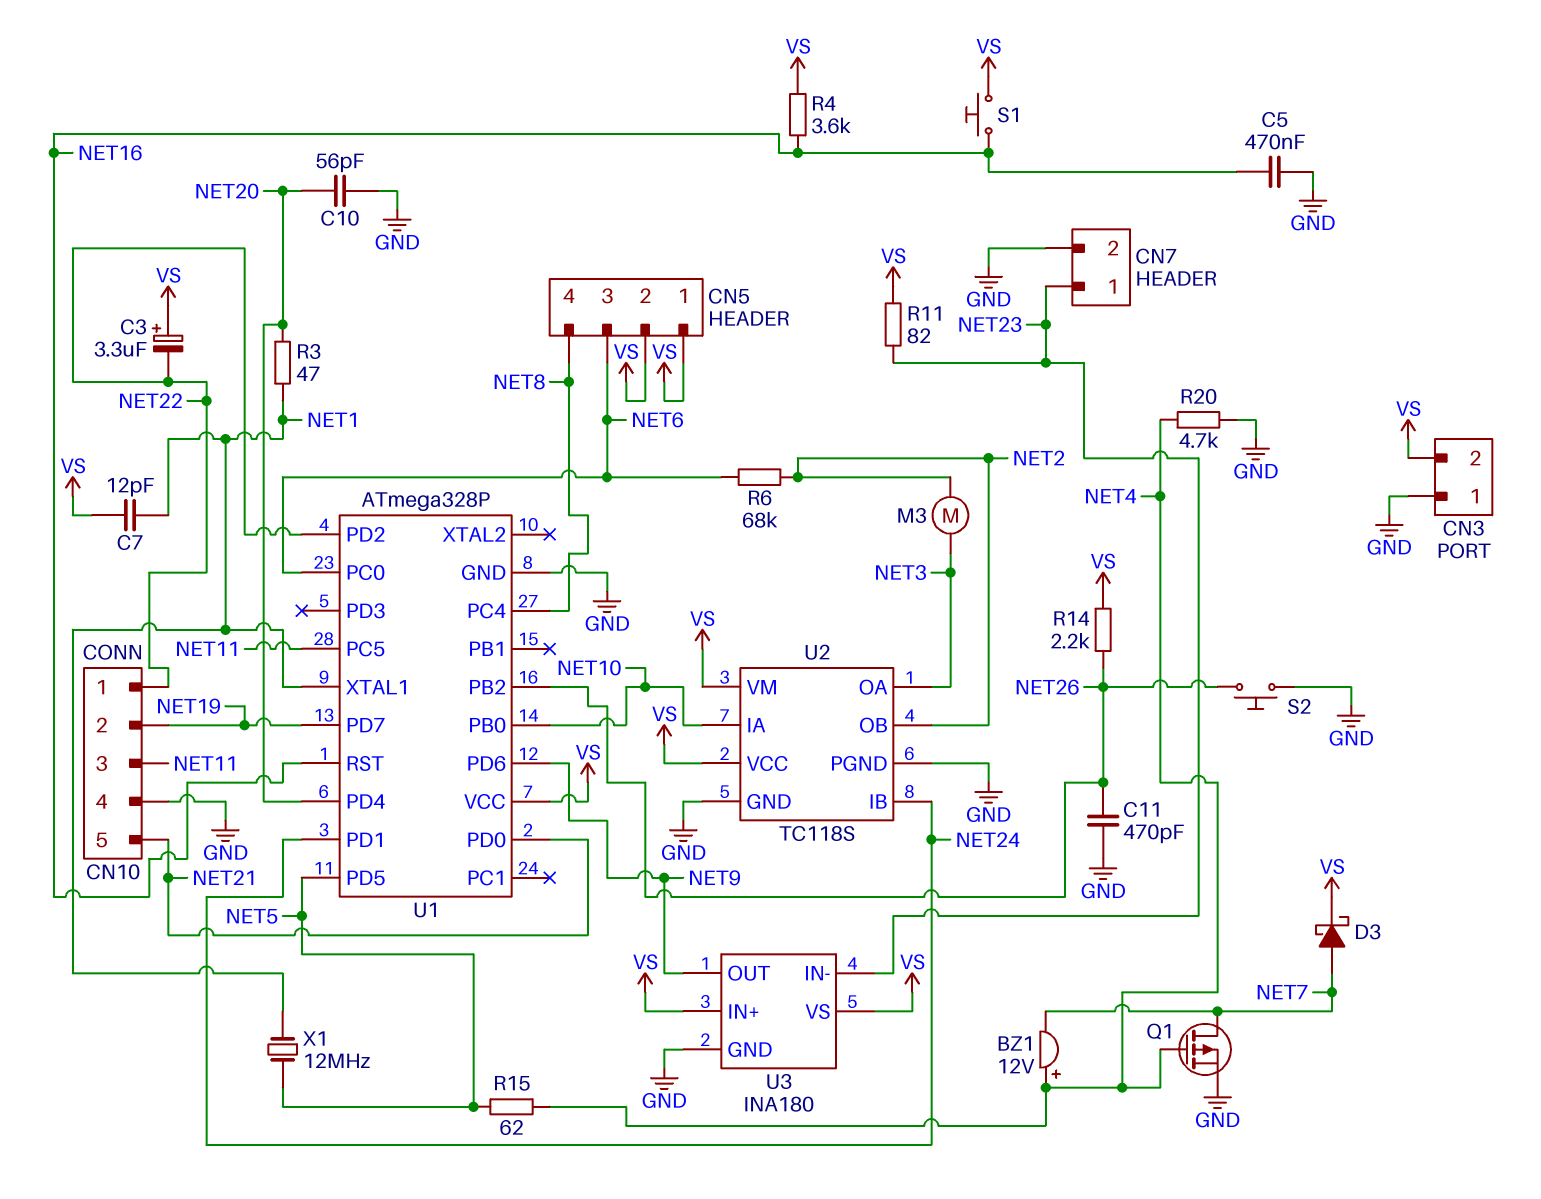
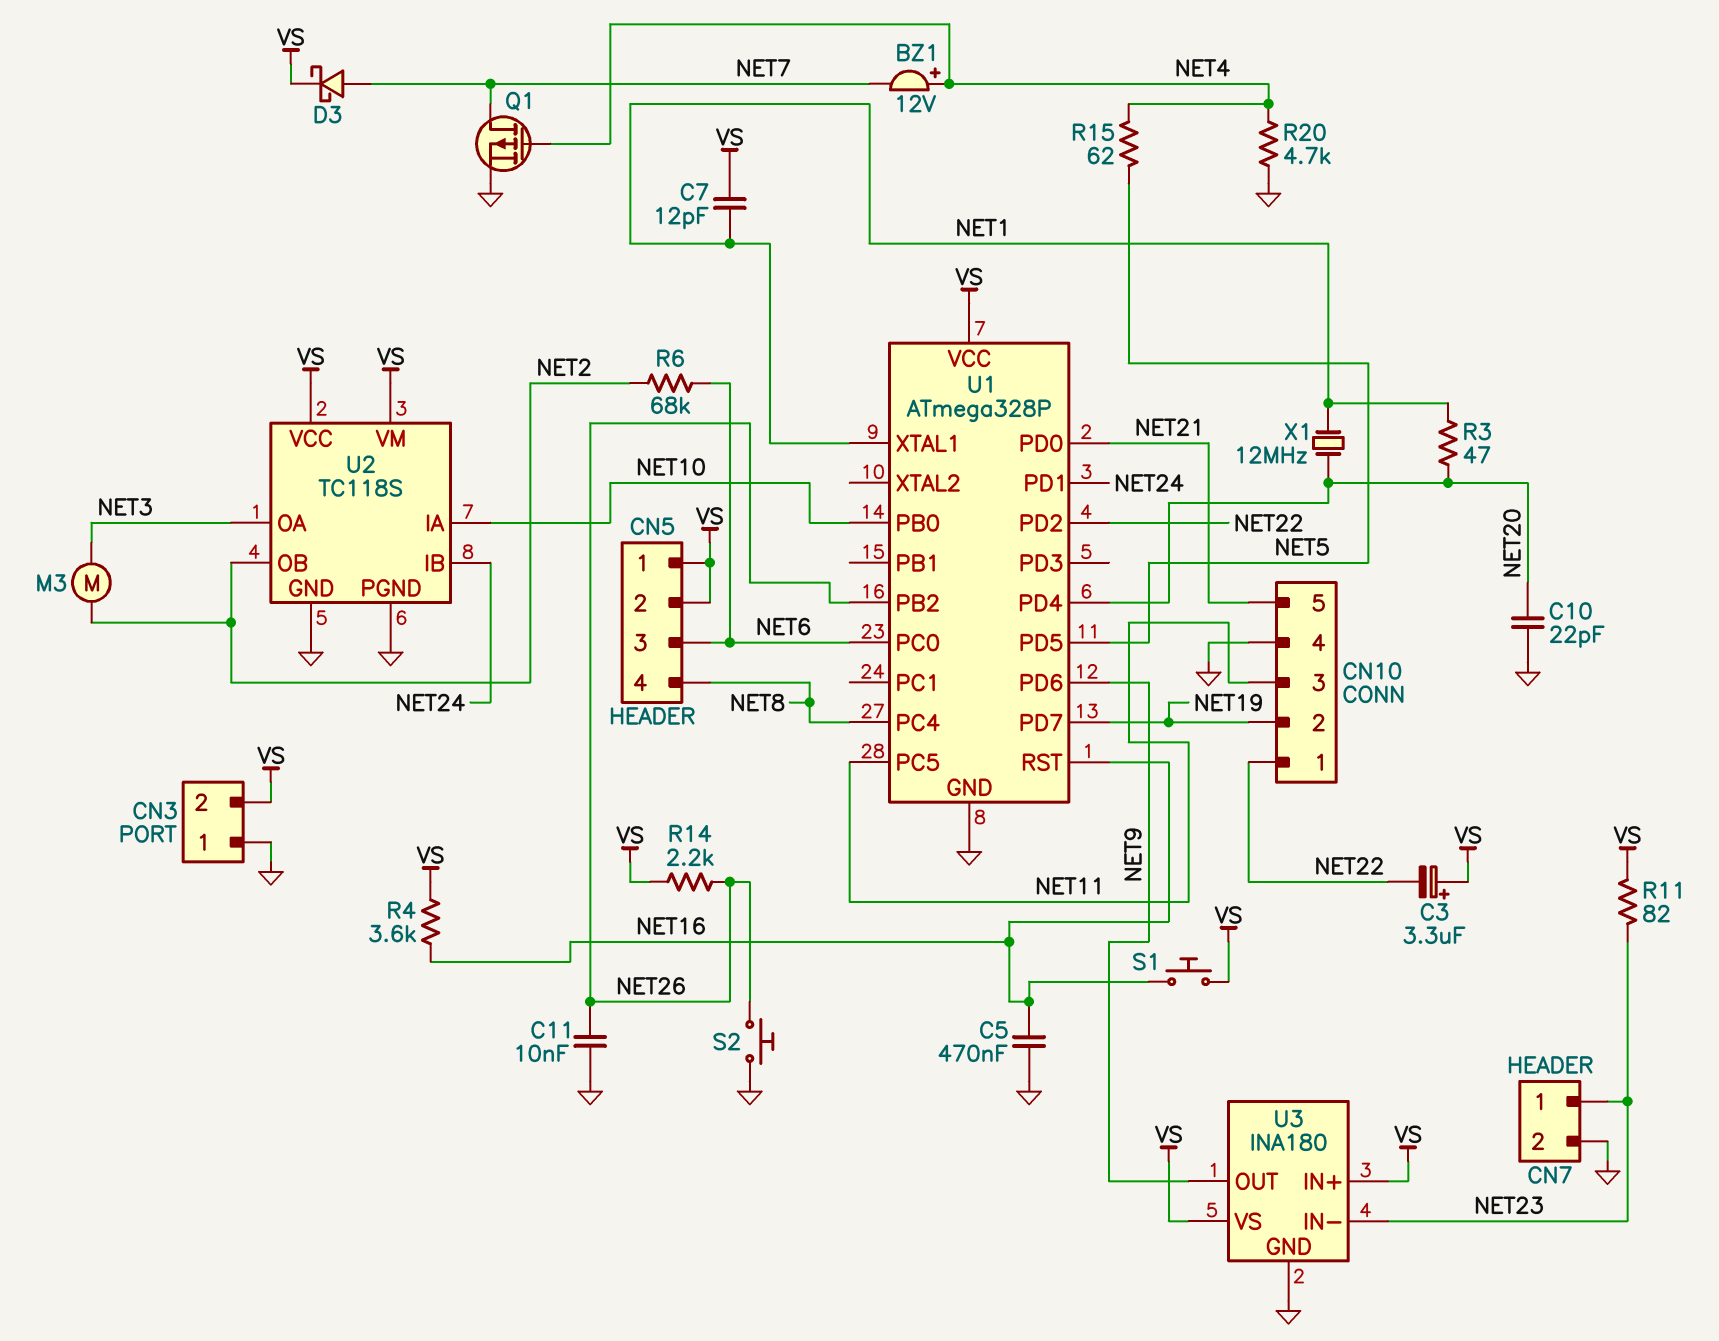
C10: 56pF (GND, NET20) -> 22pF (GND, NET20)
C11: 470pF (GND, NET26) -> 10nF (GND, NET26)
X1: 12MHz (NET1, NET5) -> 12MHz (NET1, NET20)

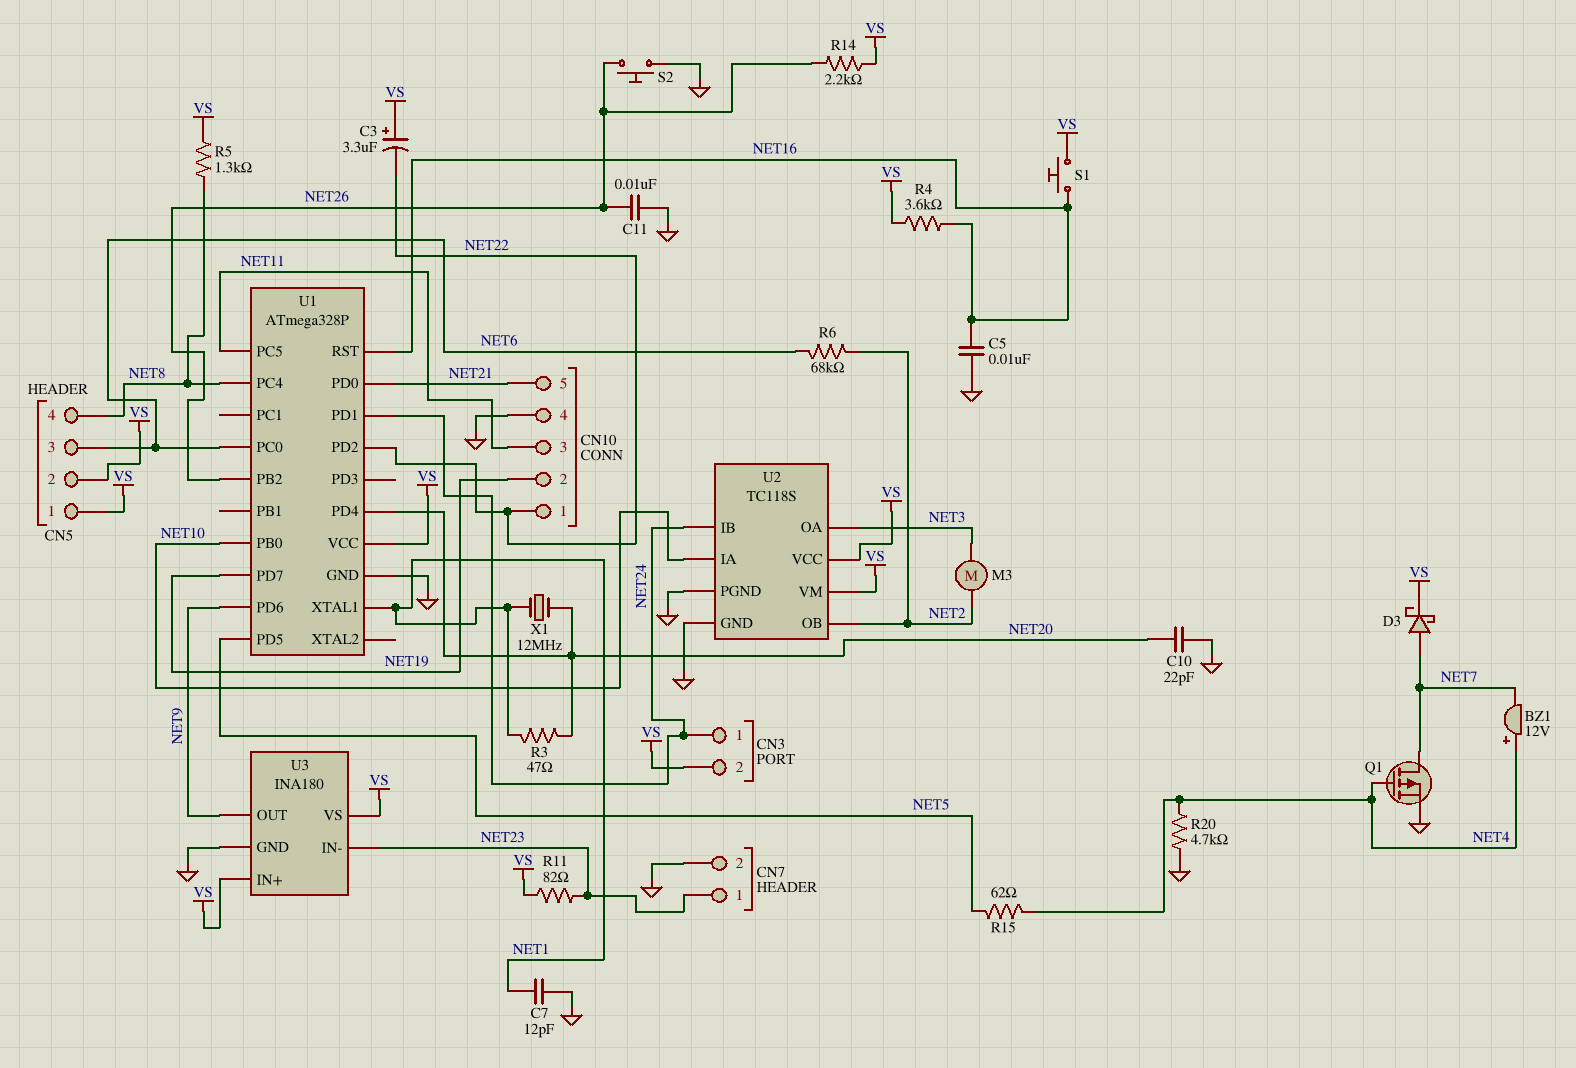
C5: 470nF (GND, NET16) -> 10nF (GND, NET16)
C7: 12pF (NET1, VS) -> 12pF (GND, NET1)
CN3 pin 1: GND -> NET24
R5: none -> 1.3k (NET8, VS)

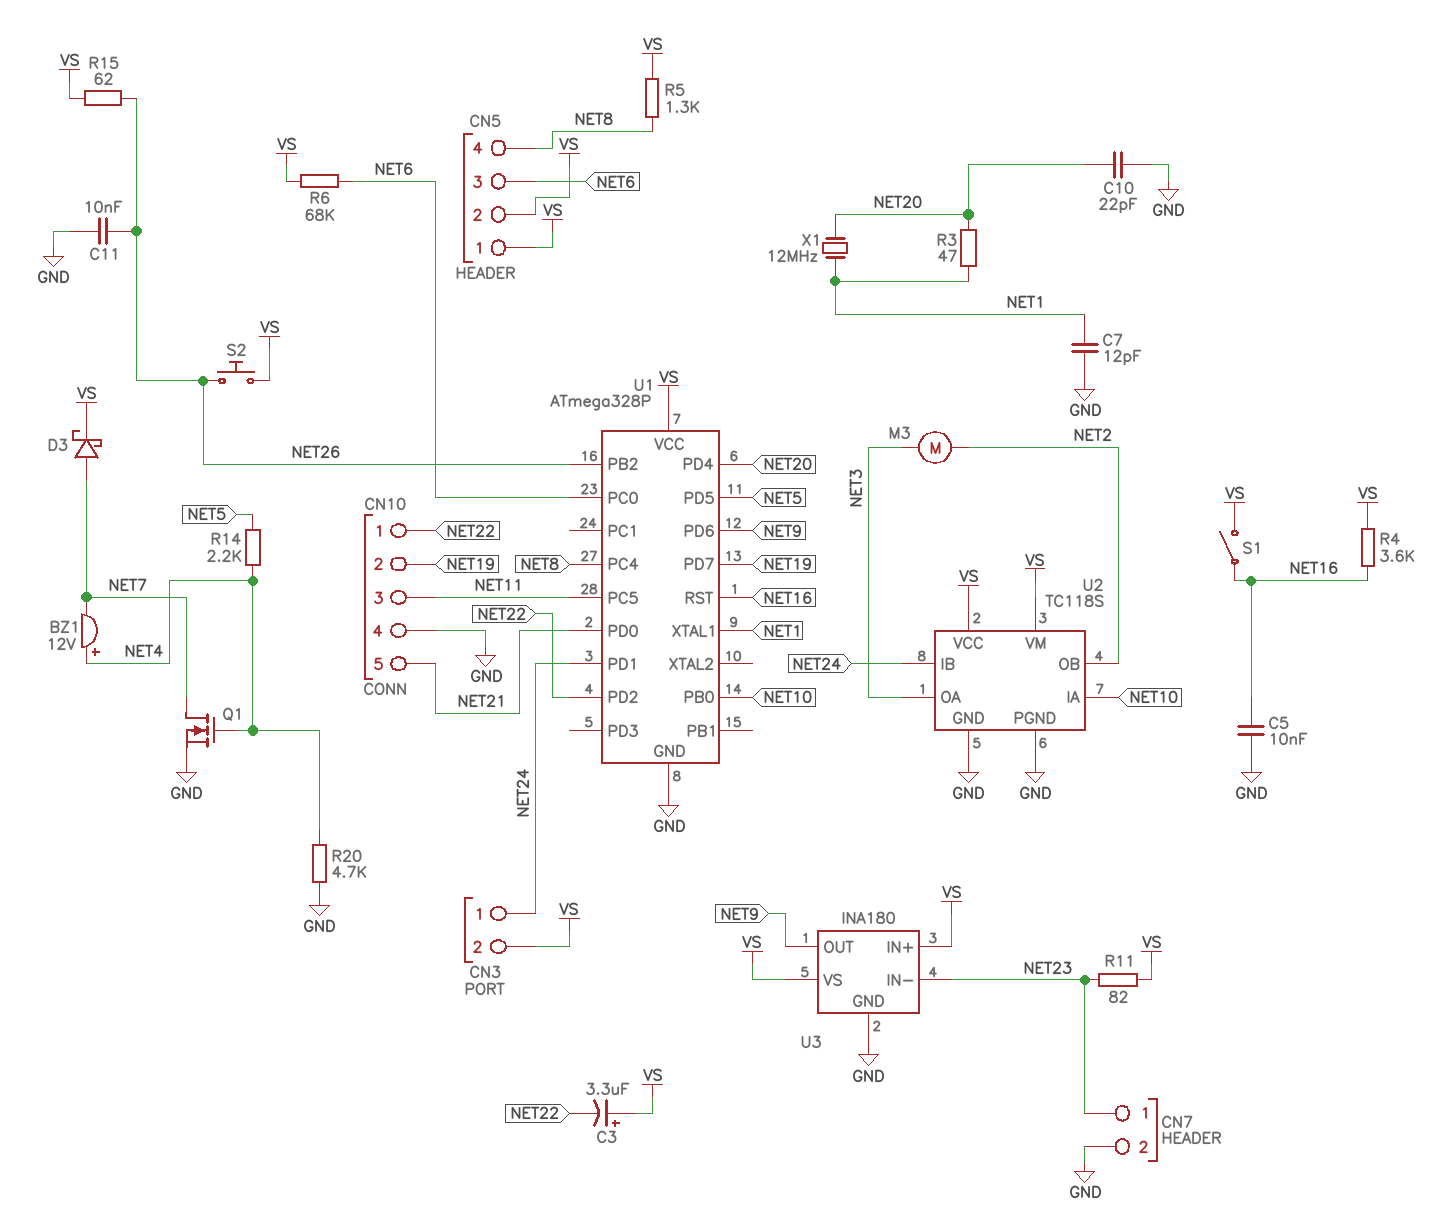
Q1: PMOS (G NET4, D NET7, S GND) -> NMOS (G NET4, D NET7, S GND)
R6: 68k (NET2, NET6) -> 68k (NET6, VS)
R14: 2.2k (NET26, VS) -> 2.2k (NET4, NET5)
R15: 62 (NET4, NET5) -> 62 (NET26, VS)
S1: button (NET16, VS) -> switch (NET16, VS)
S2: button (GND, NET26) -> button (NET26, VS)

